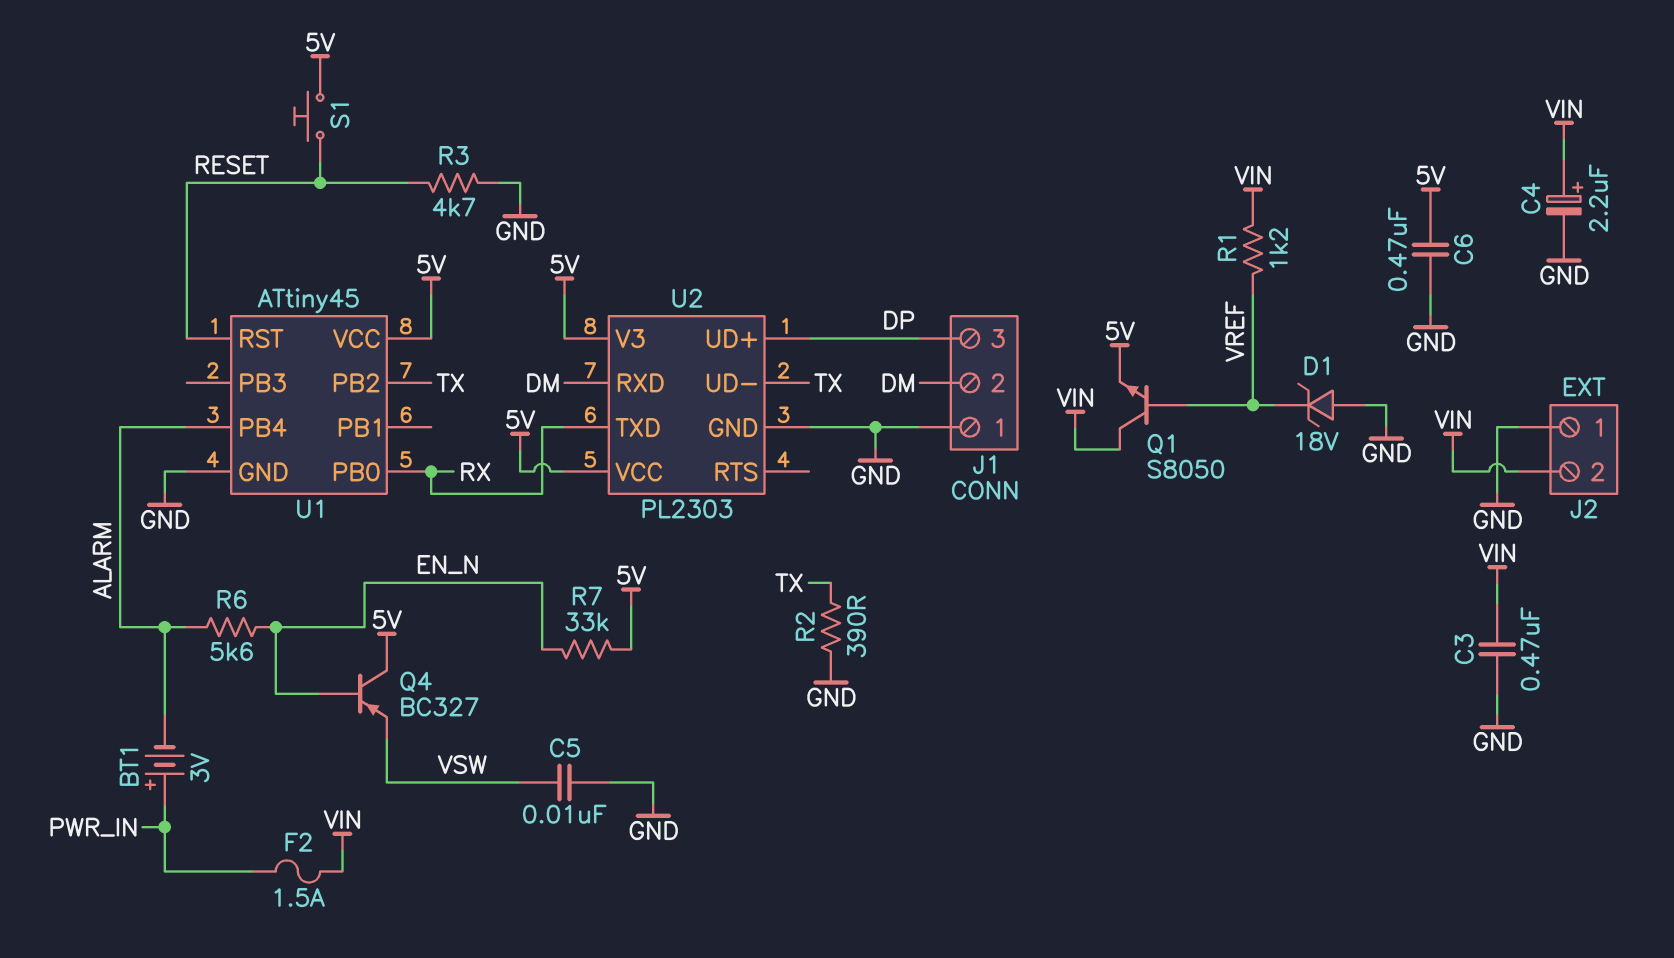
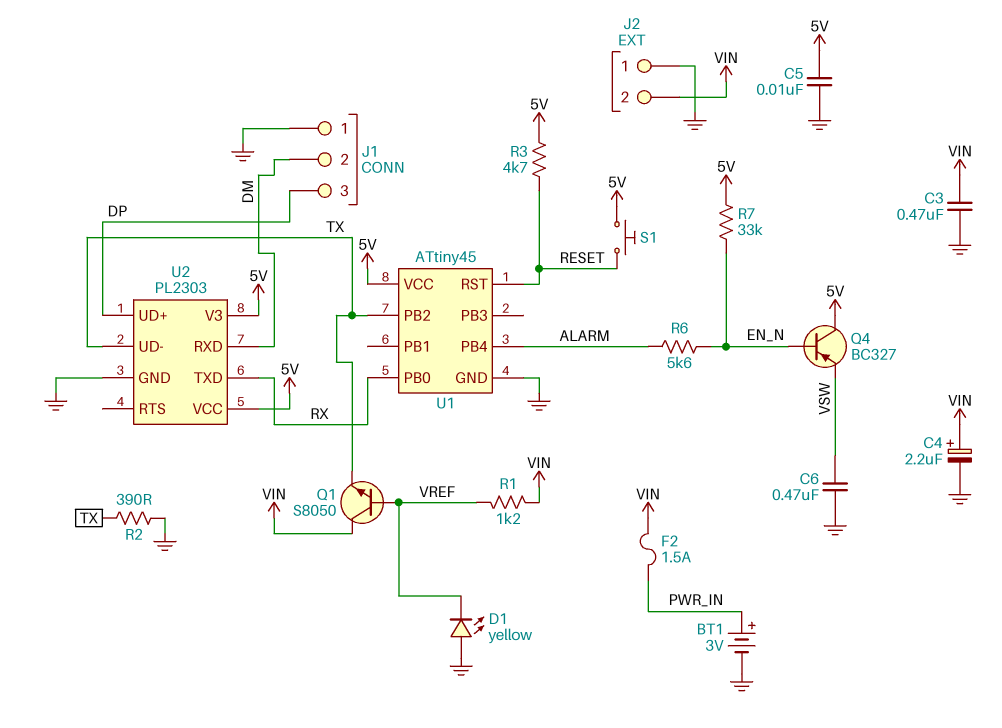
BT1: 3V (plus PWR_IN, minus ALARM) -> 3V (plus PWR_IN, minus GND)
C5: 10nF (GND, VSW) -> 10nF (5V, GND)
C6: 470nF (5V, GND) -> 470nF (GND, VSW)
D1: zener 18V (A GND, K VREF) -> LED yellow (A GND, K VREF)
Q1: NPN S8050 (B VREF, C VIN, E 5V) -> NPN S8050 (B VREF, C VIN, E TX)
R3: 4.7k (GND, RESET) -> 4.7k (5V, RESET)

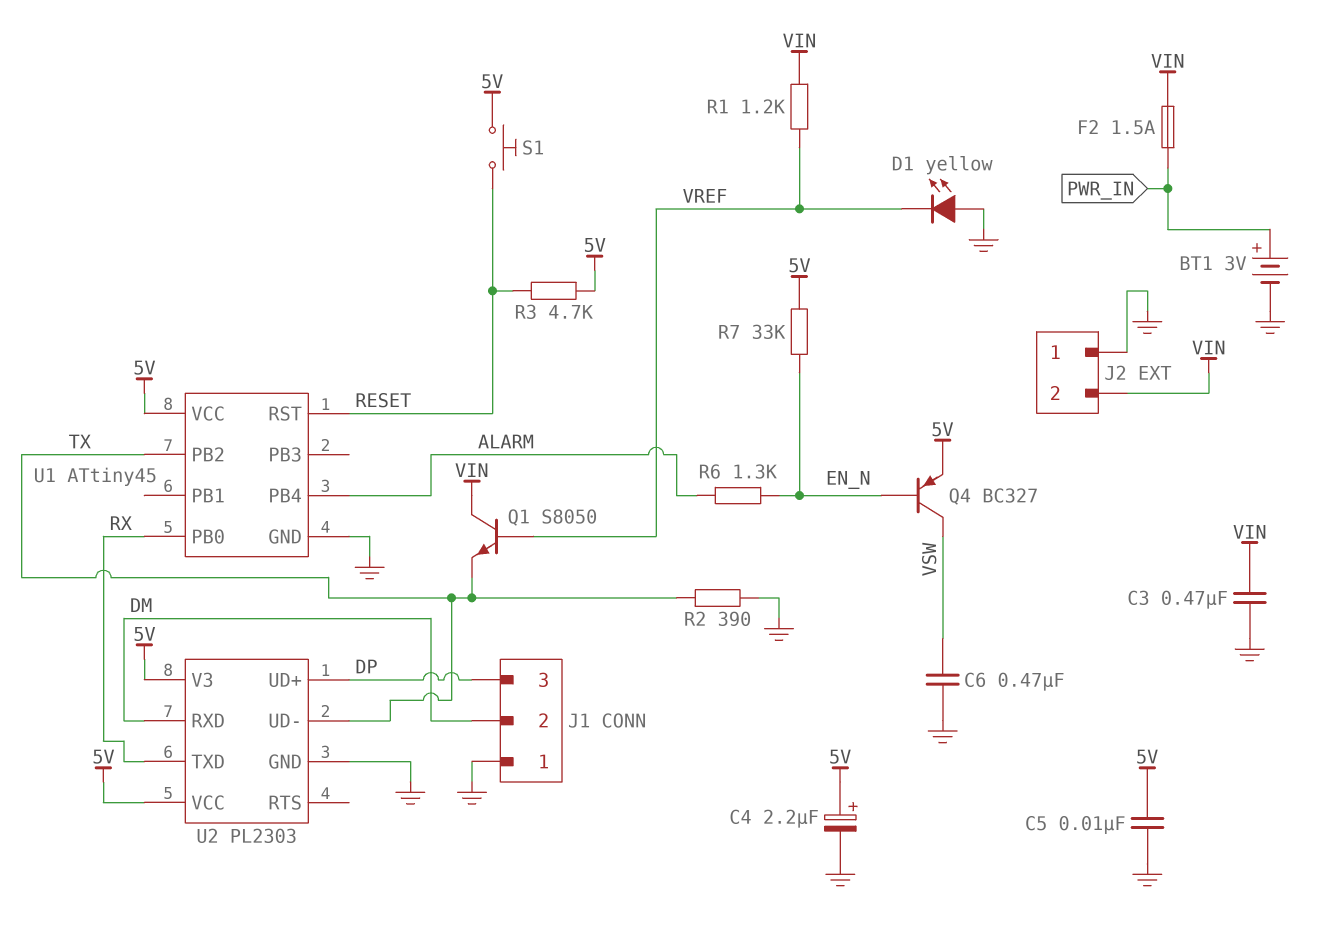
C4: 2.2uF (plus VIN, minus GND) -> 2.2uF (plus 5V, minus GND)
Q4: PNP BC327 (B EN_N, C 5V, E VSW) -> PNP BC327 (B EN_N, C VSW, E 5V)
R6: 5.6k (ALARM, EN_N) -> 1.3k (ALARM, EN_N)

